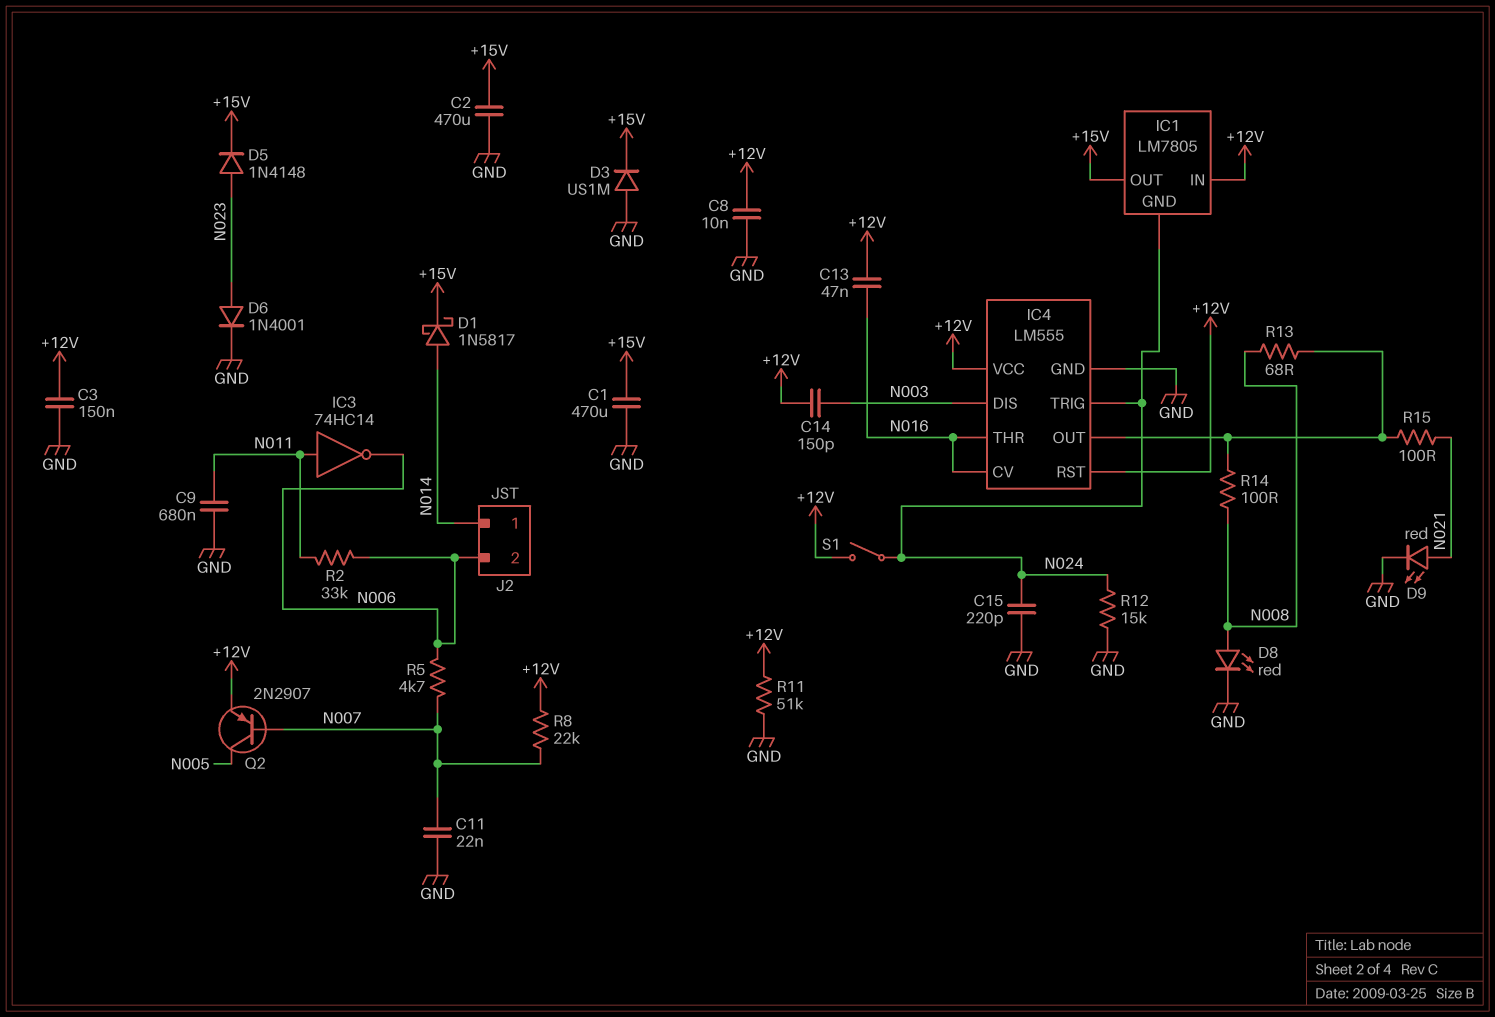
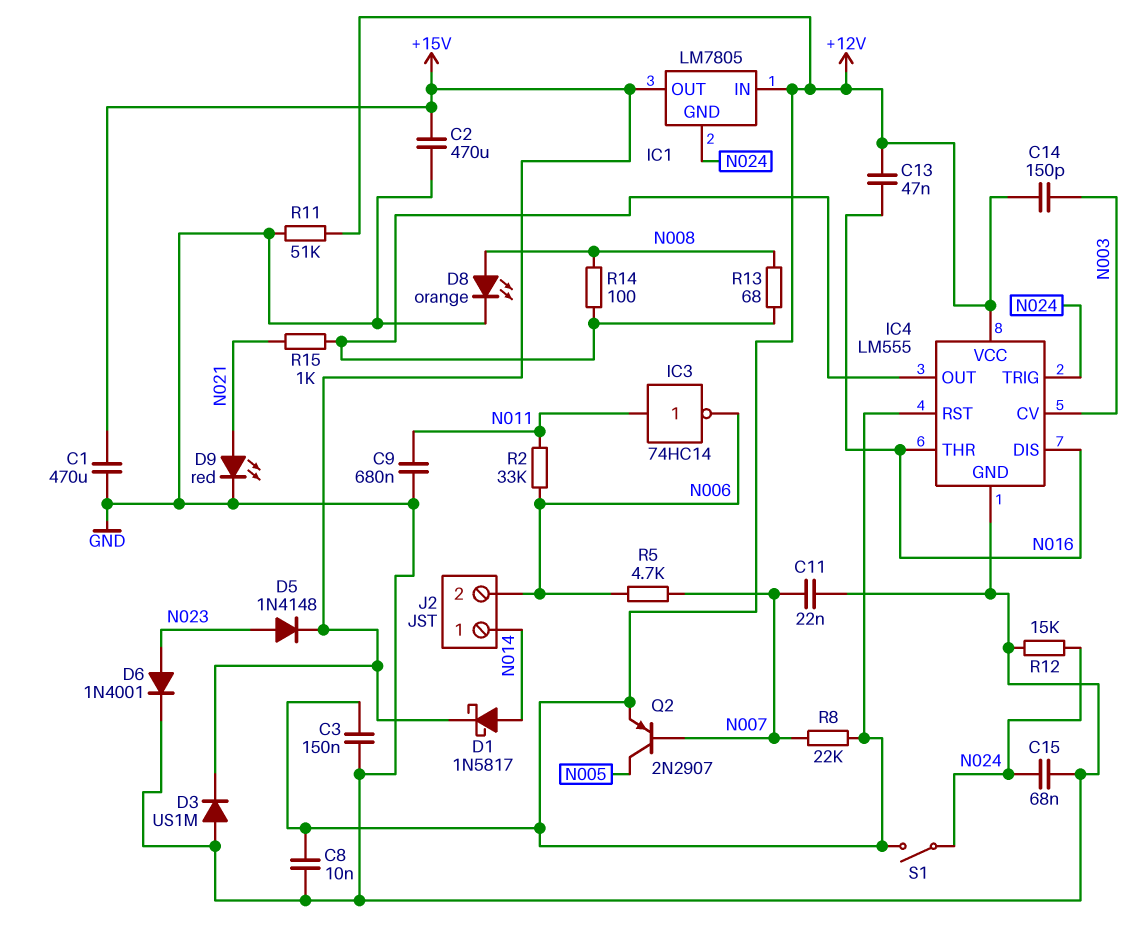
C15: 220pF (GND, N024) -> 68nF (GND, N024)
D8: LED red (A N008, K GND) -> LED orange (A N008, K GND)
IC4 pin CV: N016 -> N003
IC4 pin DIS: N003 -> N016
R15: 100 (IC4/OUT, N021) -> 1k (IC4/OUT, N021)

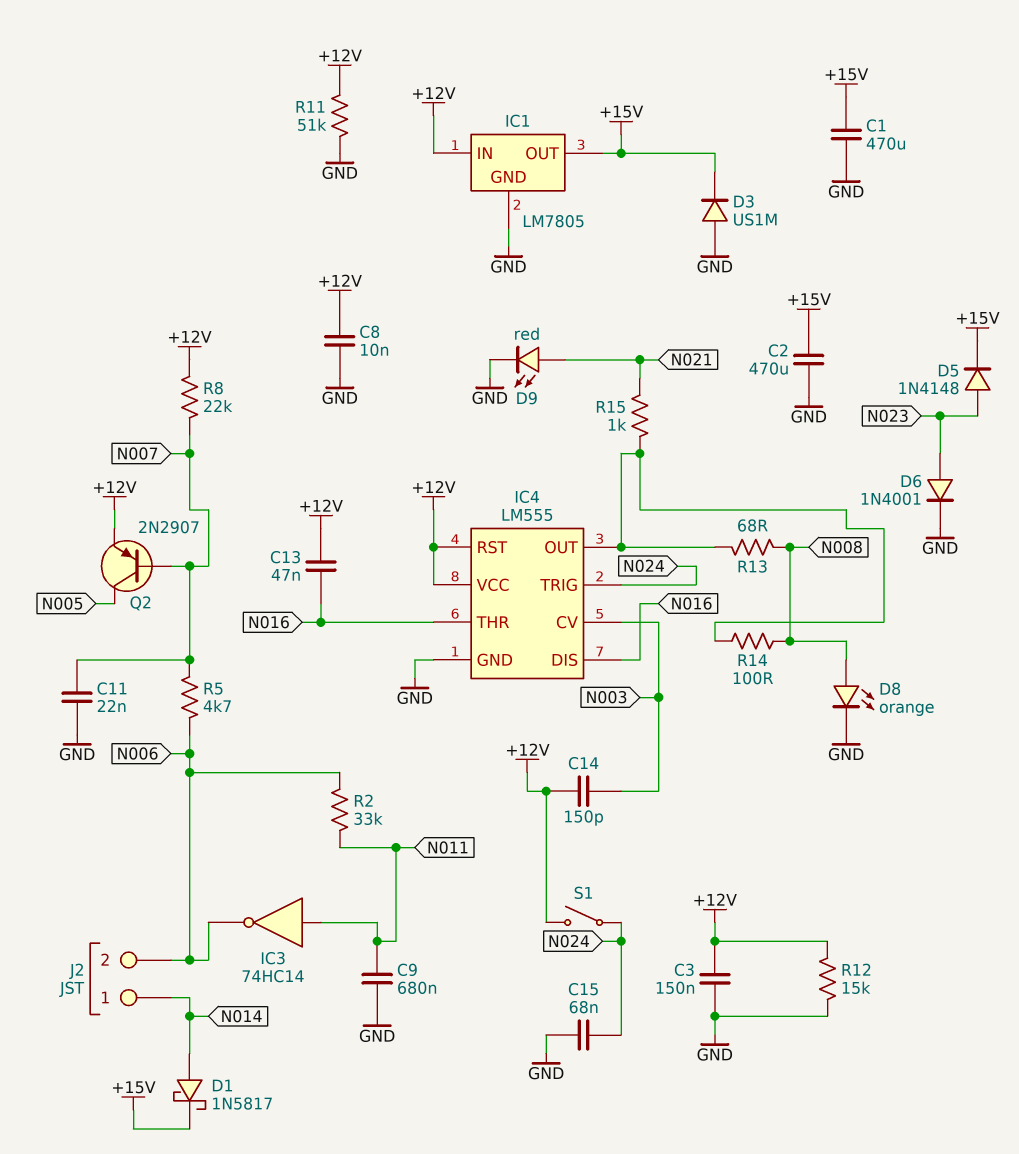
IC1 pin GND: N024 -> GND
R12: 15k (GND, N024) -> 15k (+12V, GND)

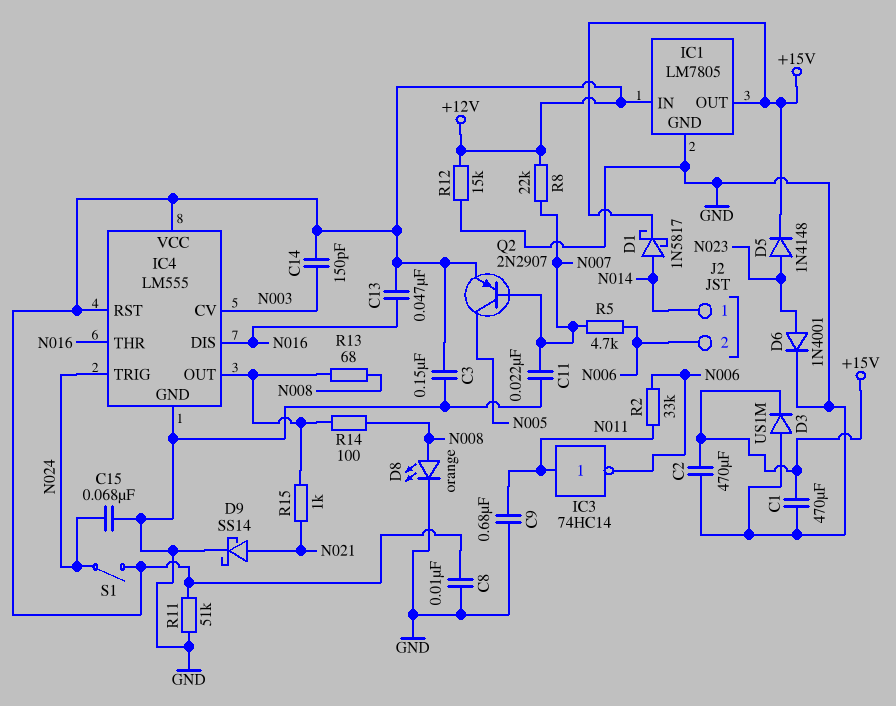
D9: LED red (A N021, K GND) -> schottky SS14 (A N021, K GND)

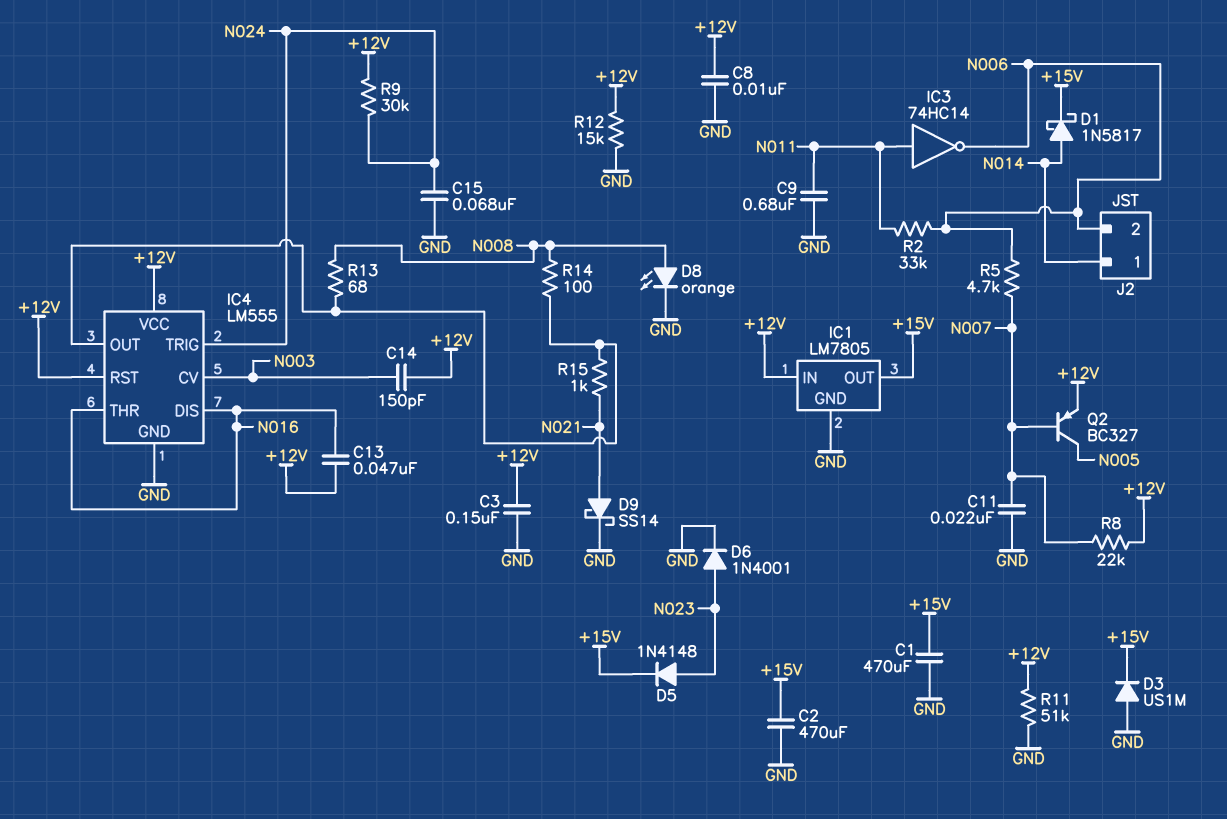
Q2: PNP 2N2907 (B N007, C N005, E +12V) -> PNP BC327 (B N007, C N005, E +12V)
R9: none -> 30k (+12V, N024)
S1: switch (+12V, N024) -> none

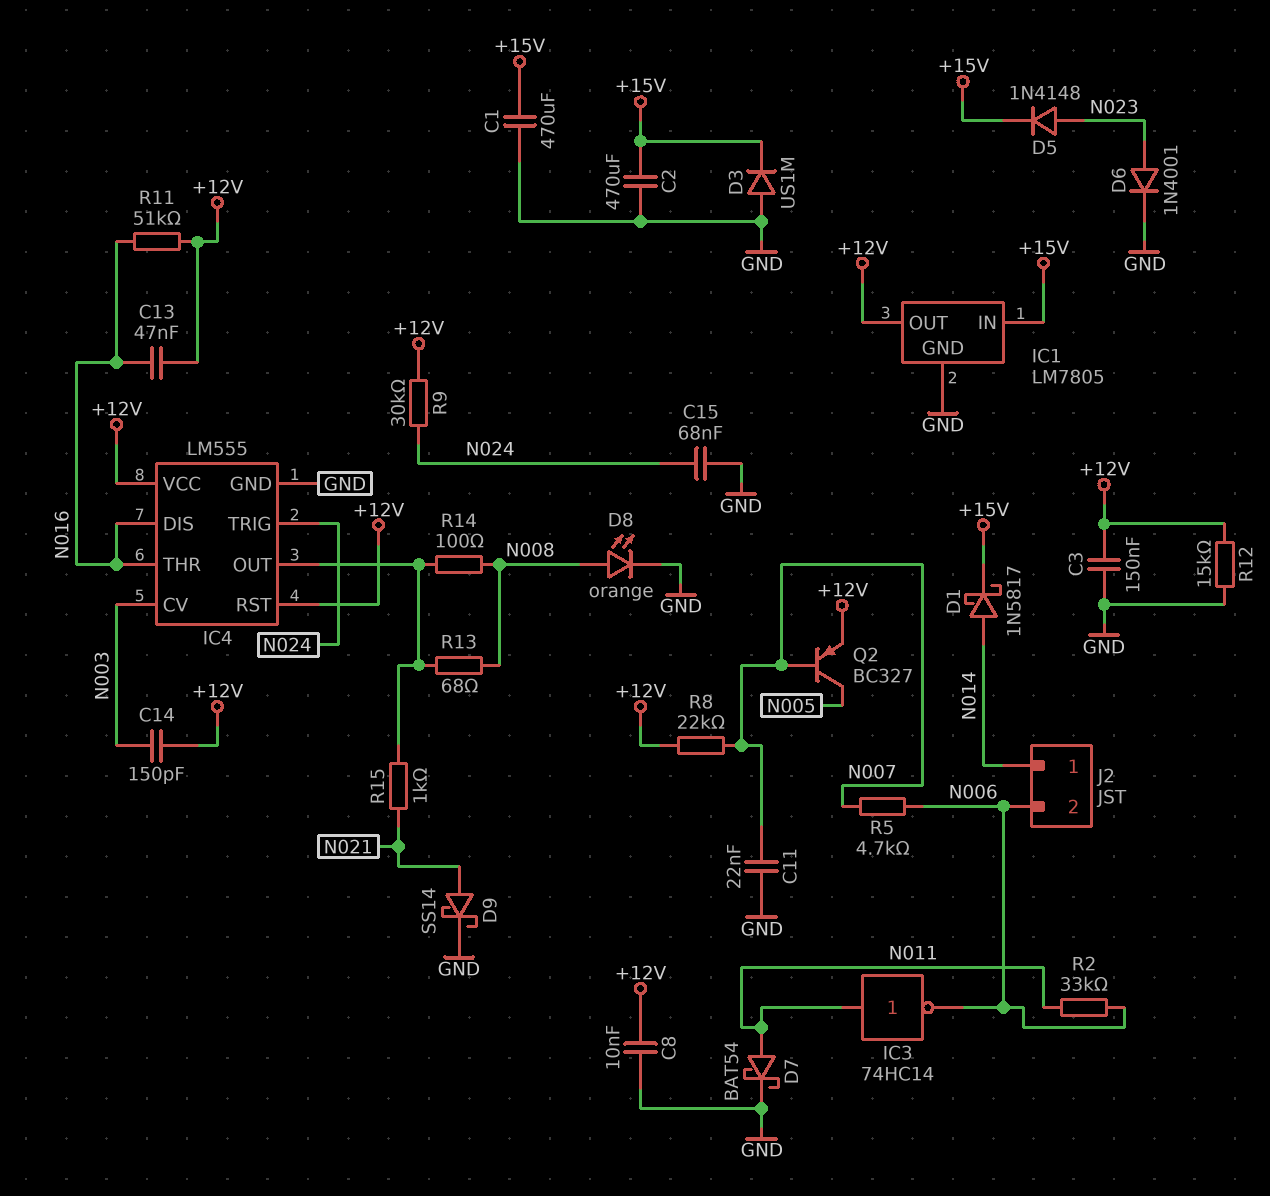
C9: 680nF (GND, N011) -> none
D7: none -> schottky BAT54 (A N011, K GND)
IC1 pin IN: +12V -> +15V
IC1 pin OUT: +15V -> +12V
R11: 51k (+12V, GND) -> 51k (+12V, N016)

